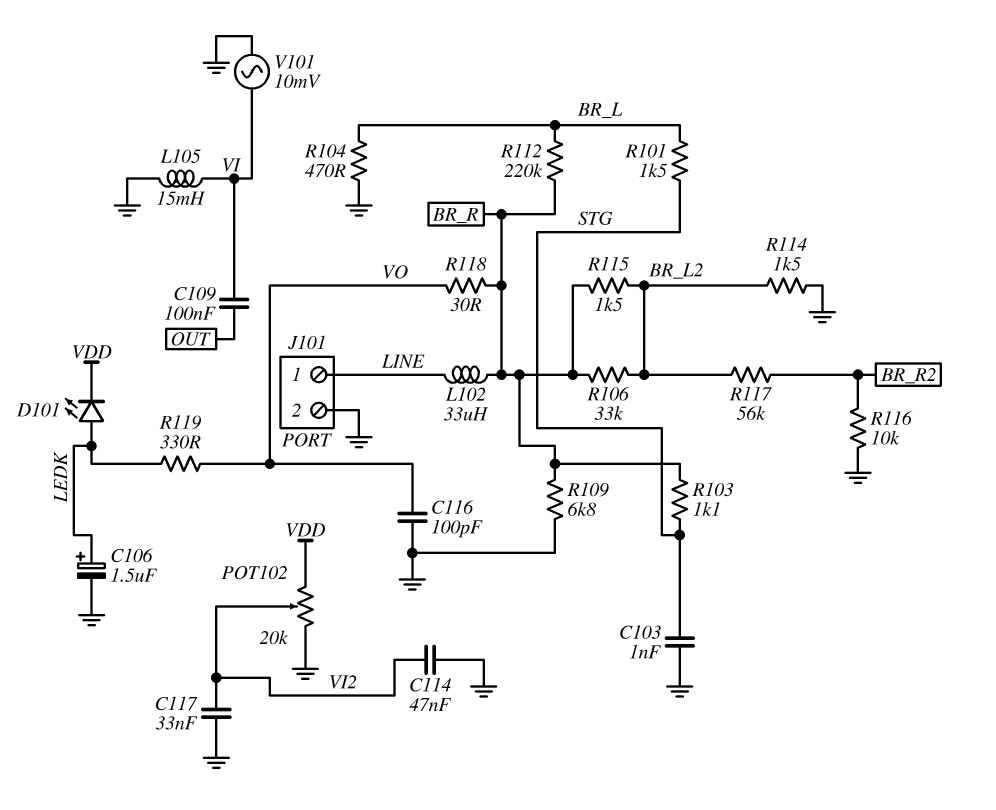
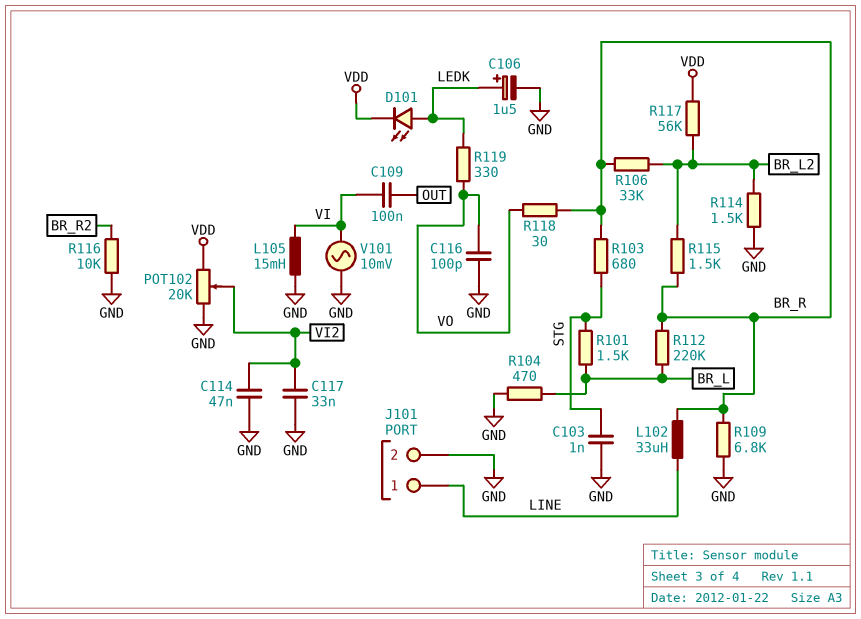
R103: 1.1k (BR_R, STG) -> 680 (BR_R, STG)
R117: 56k (BR_L2, BR_R2) -> 56k (BR_L2, VDD)

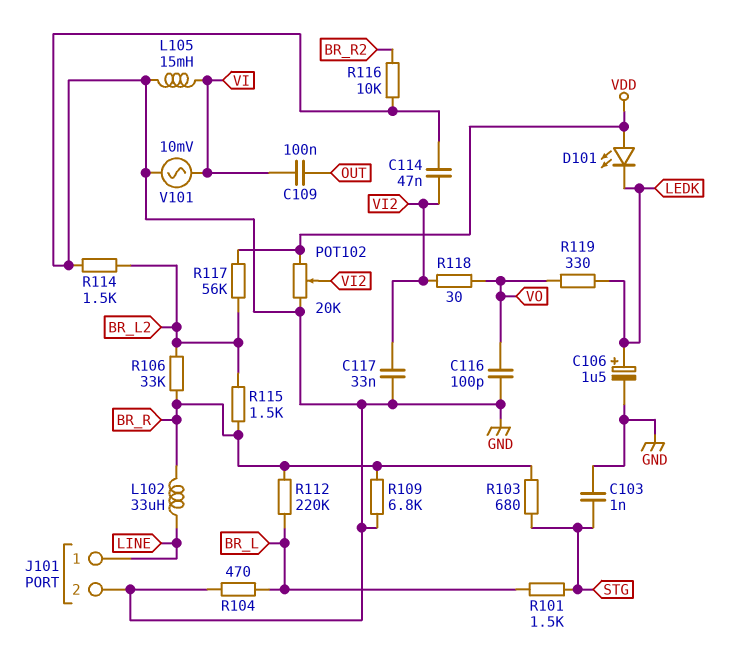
D101: LED (A LEDK, K VDD) -> LED (A VDD, K LEDK)
R118: 30 (BR_R, VO) -> 30 (VI2, VO)

